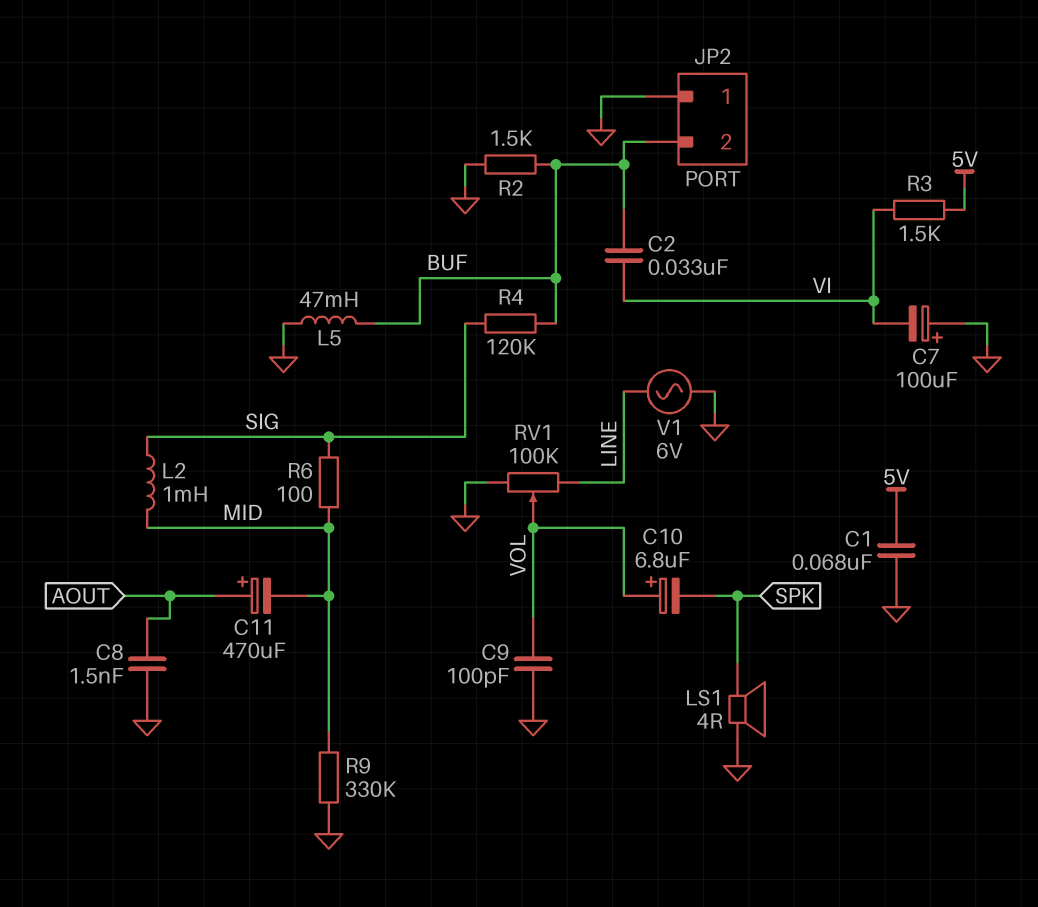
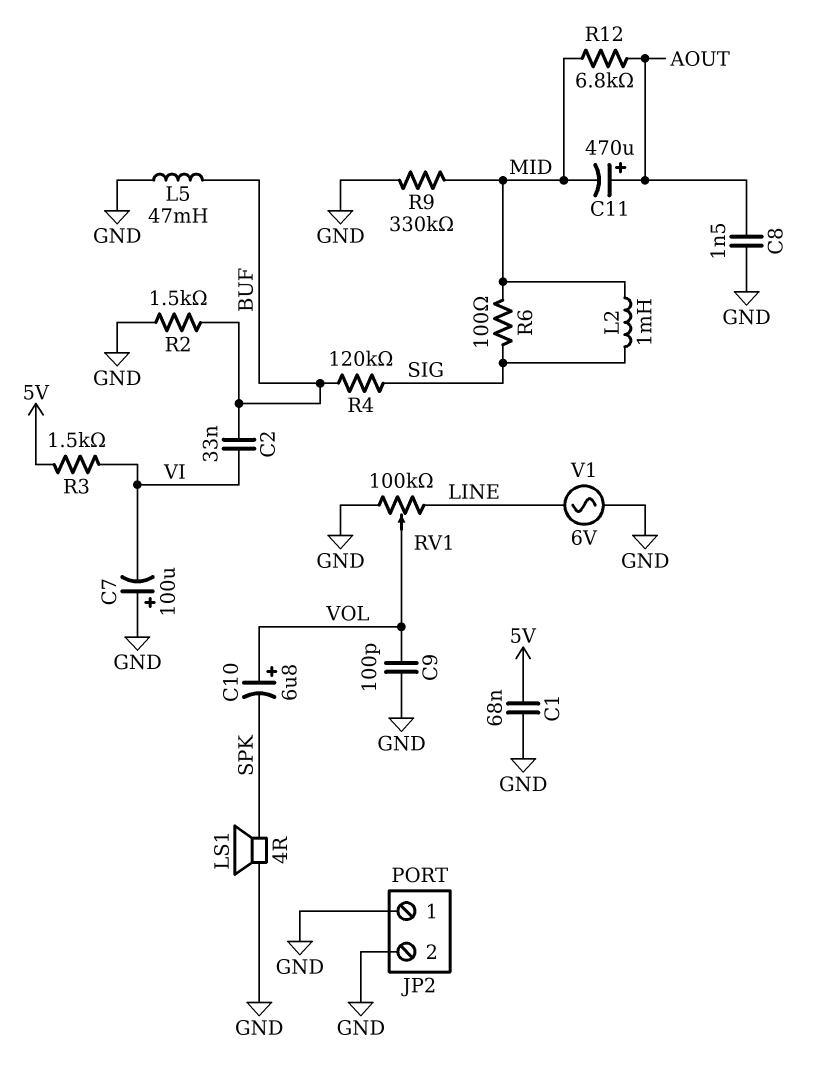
JP2 pin 2: BUF -> GND
R12: none -> 6.8k (AOUT, MID)

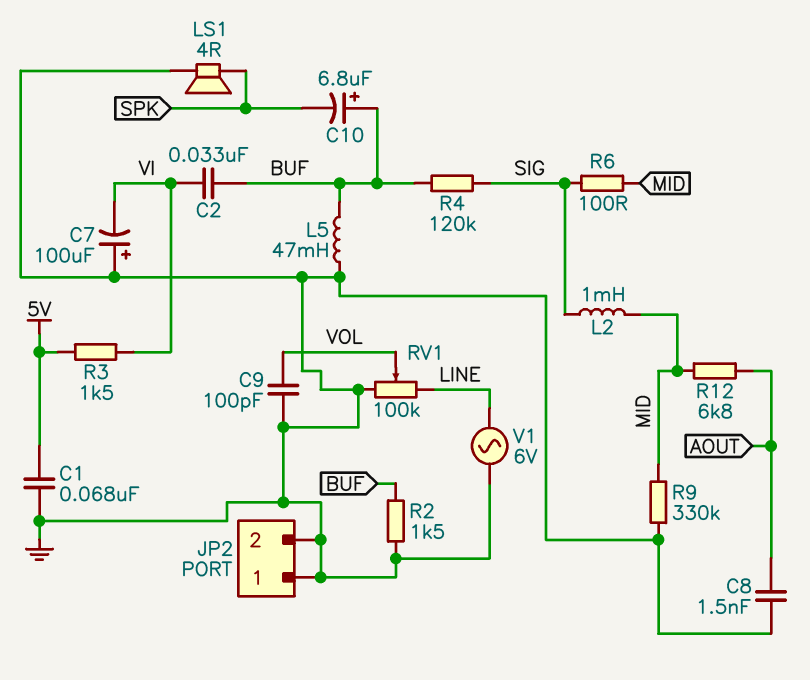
C10: 6.8uF (plus VOL, minus SPK) -> 6.8uF (plus BUF, minus SPK)
C11: 470uF (plus AOUT, minus MID) -> none

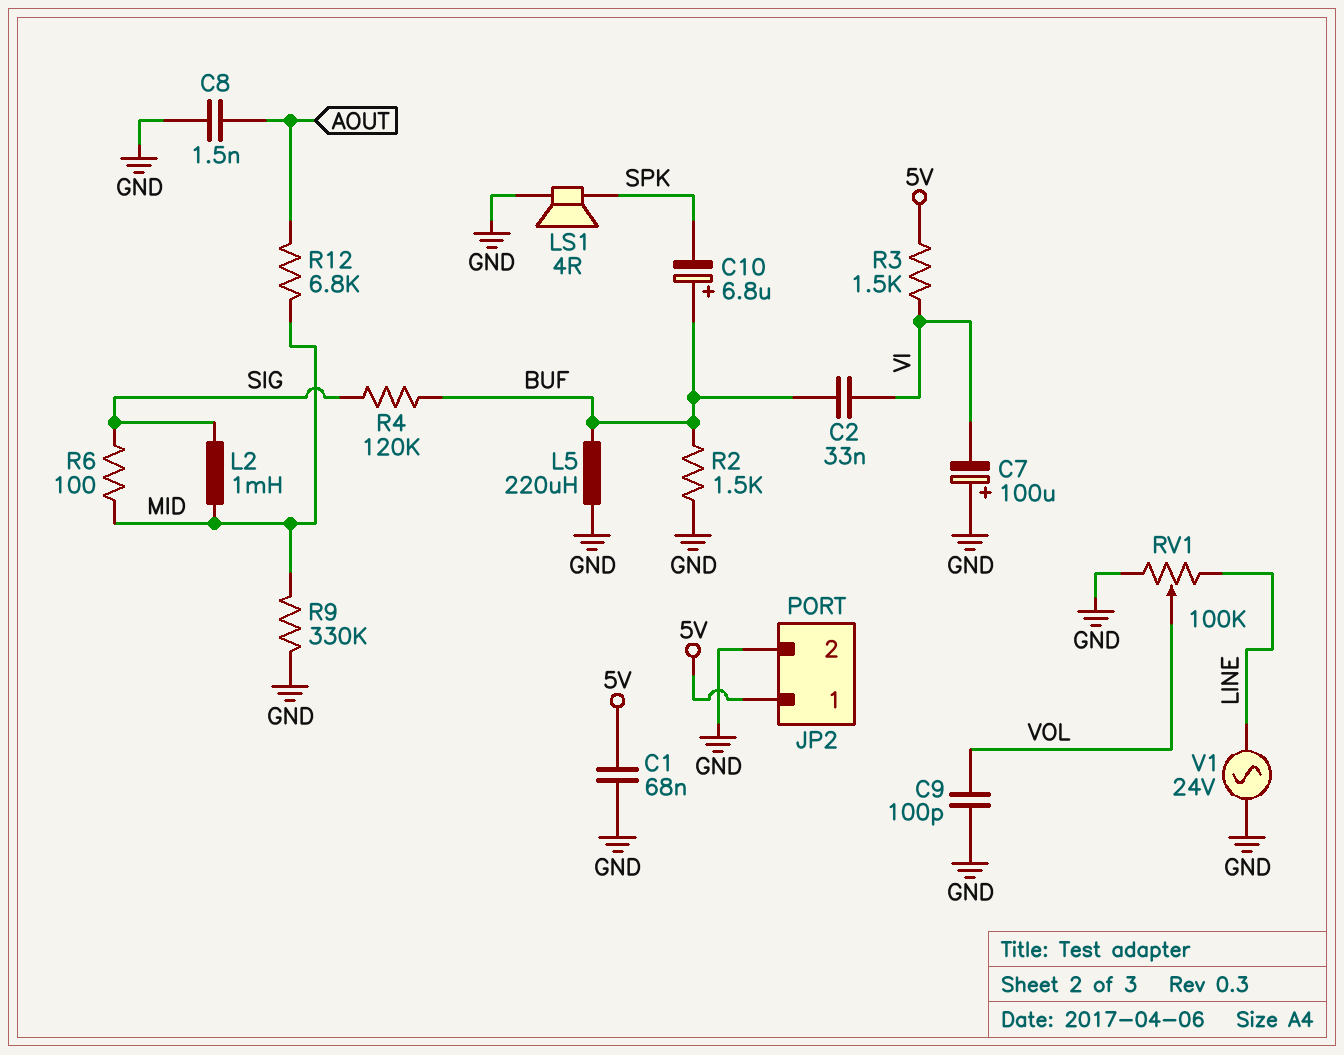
JP2 pin 1: GND -> 5V
L5: 47mH (BUF, GND) -> 220uH (BUF, GND)
V1: AC 6V (GND, LINE) -> AC 24V (GND, LINE)

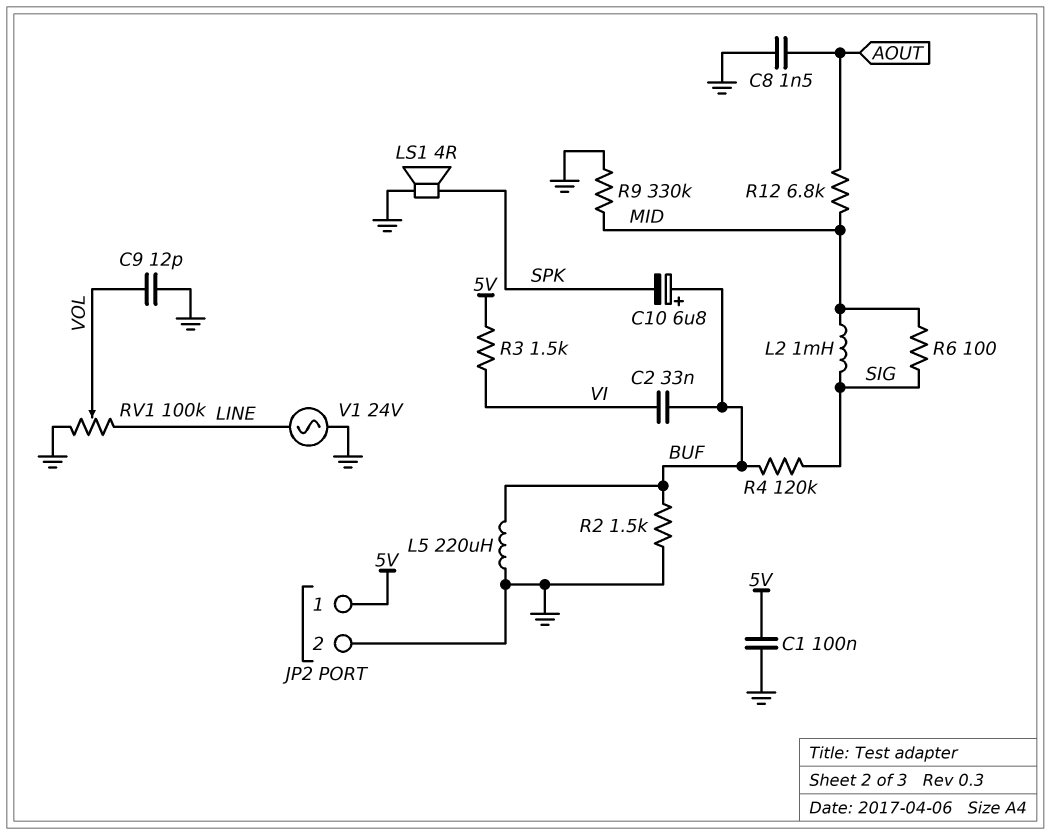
C1: 68nF (5V, GND) -> 100nF (5V, GND)
C7: 100uF (plus GND, minus VI) -> none
C9: 100pF (GND, VOL) -> 12pF (GND, VOL)

